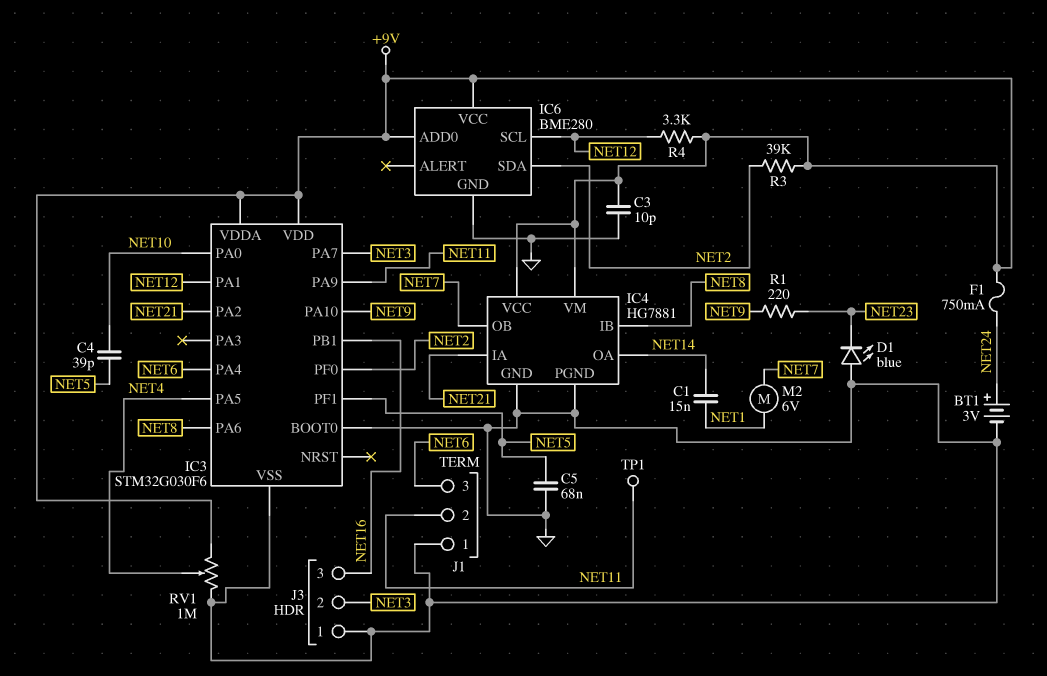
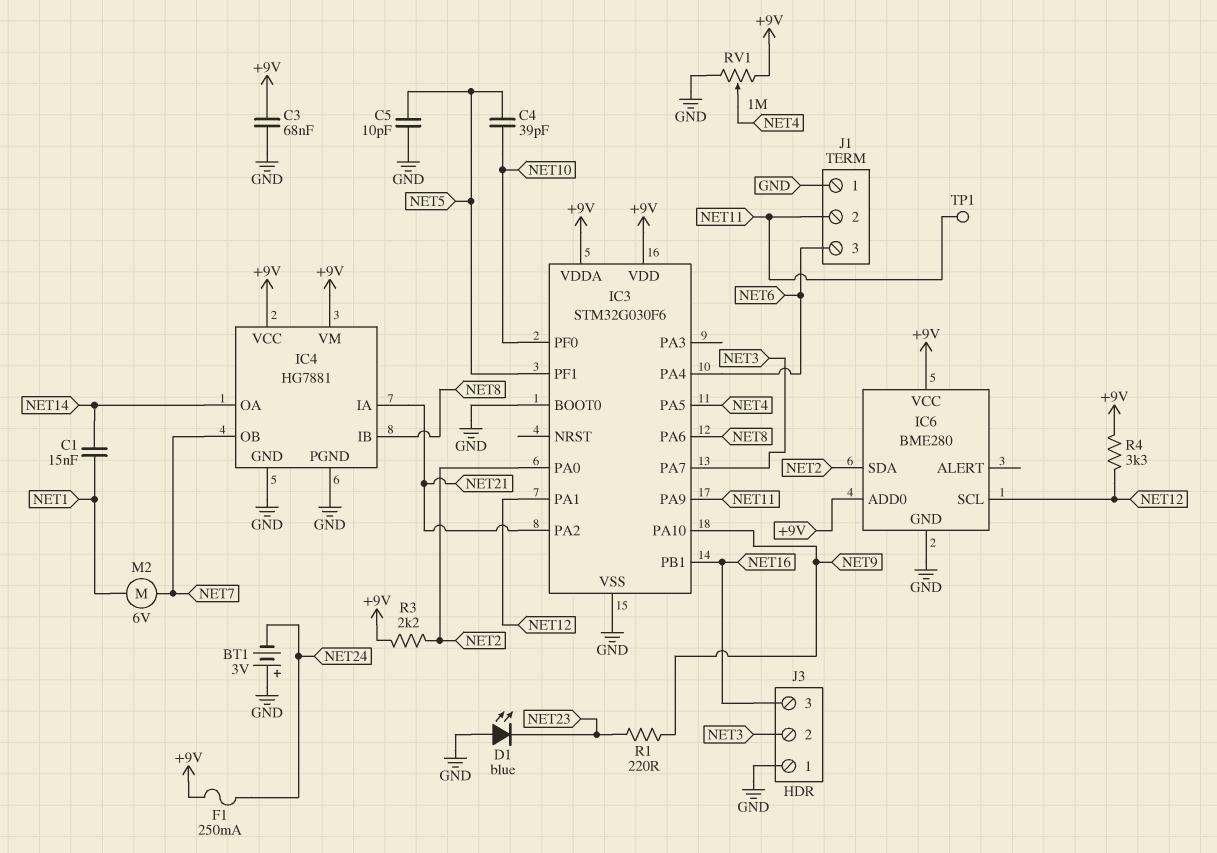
BT1: 3V (plus NET24, minus GND) -> 3V (plus GND, minus NET24)
C3: 10pF (+9V, GND) -> 68nF (+9V, GND)
C5: 68nF (GND, NET5) -> 10pF (GND, NET5)
F1: 750mA (+9V, NET24) -> 250mA (+9V, NET24)
IC3 pin PA0: NET10 -> NET2
IC3 pin PF0: NET2 -> NET10
R3: 39k (+9V, NET2) -> 2.2k (+9V, NET2)

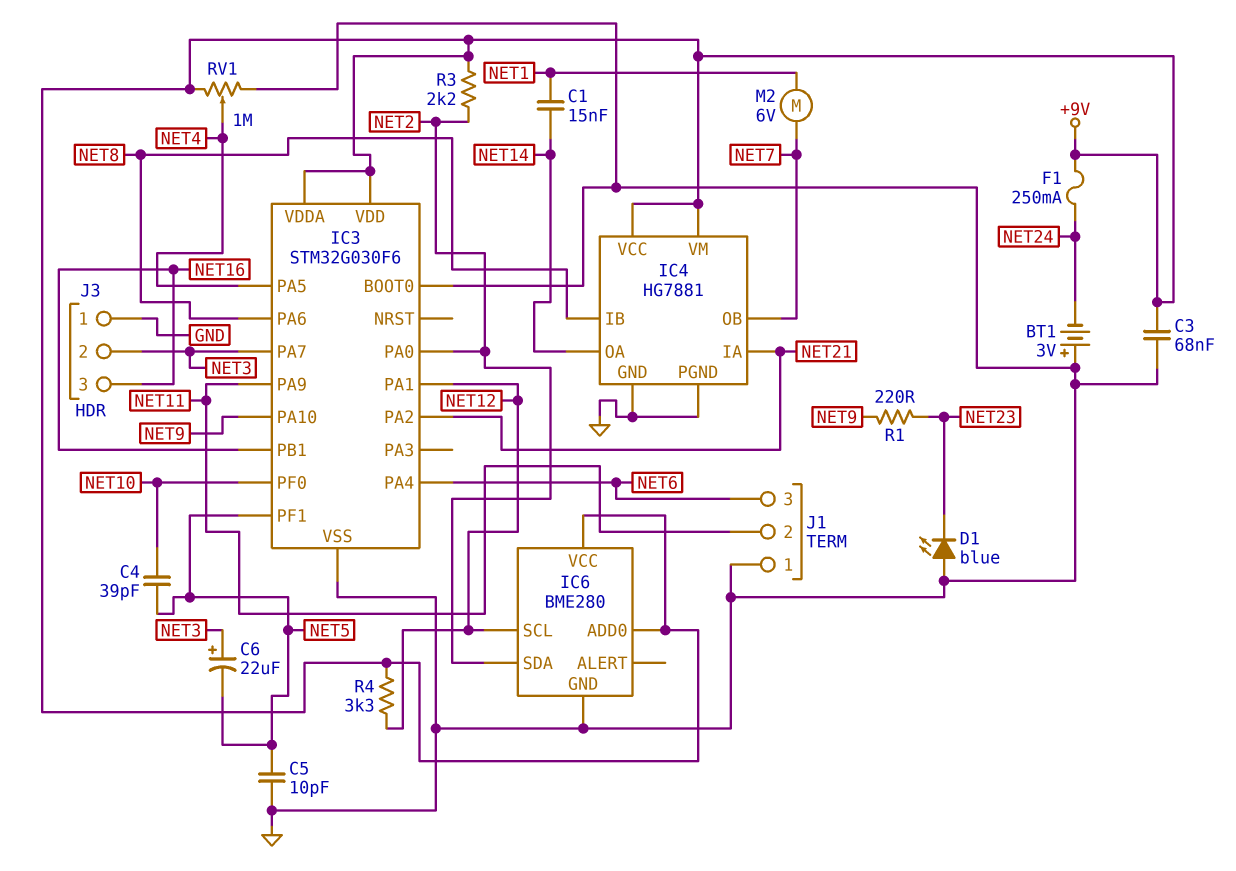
C6: none -> 22uF (plus NET3, minus NET5)
TP1: test point (NET11) -> none

